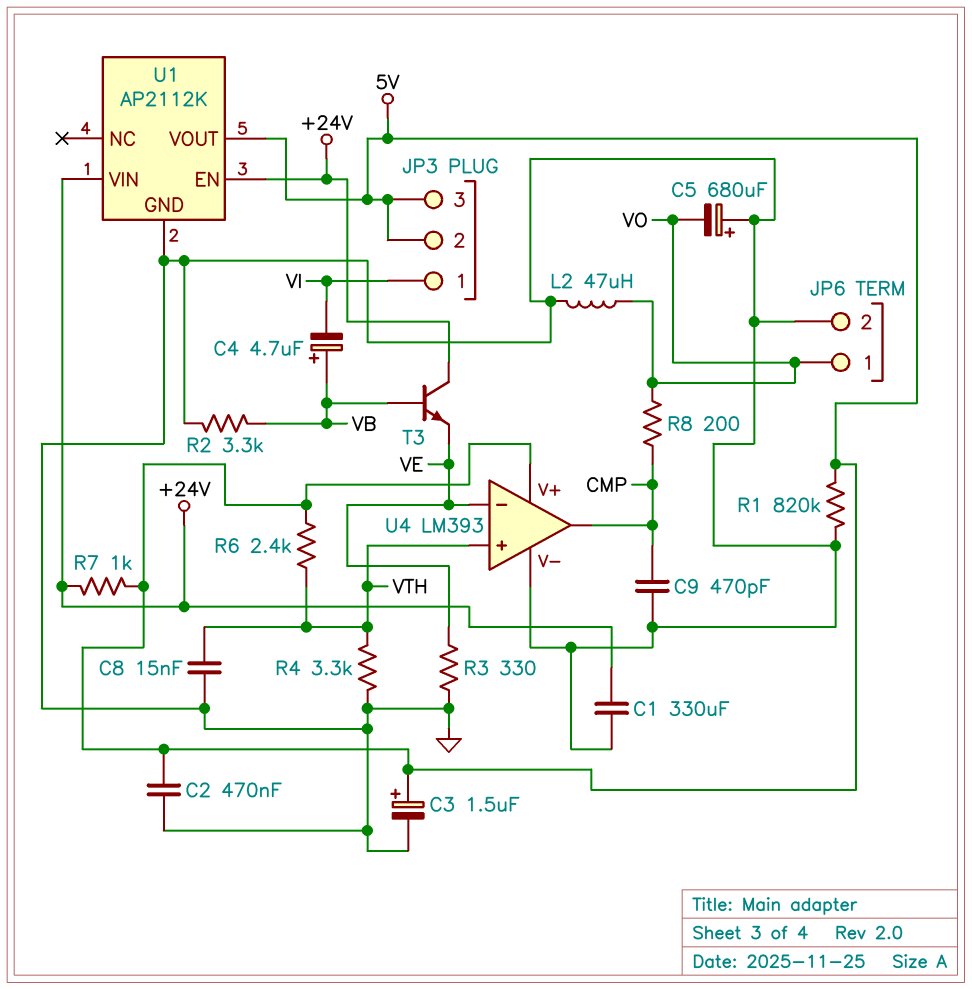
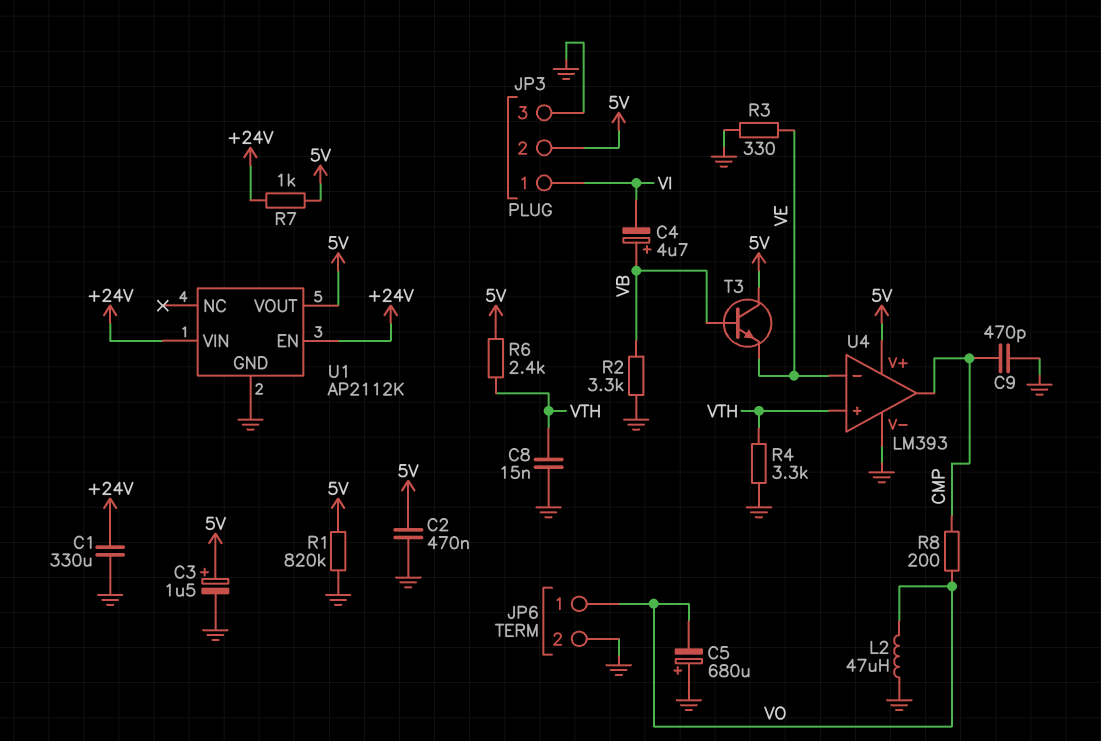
JP3 pin 3: 5V -> GND
T3: NPN (B VB, C +24V, E VE) -> NPN (B VB, C 5V, E VE)

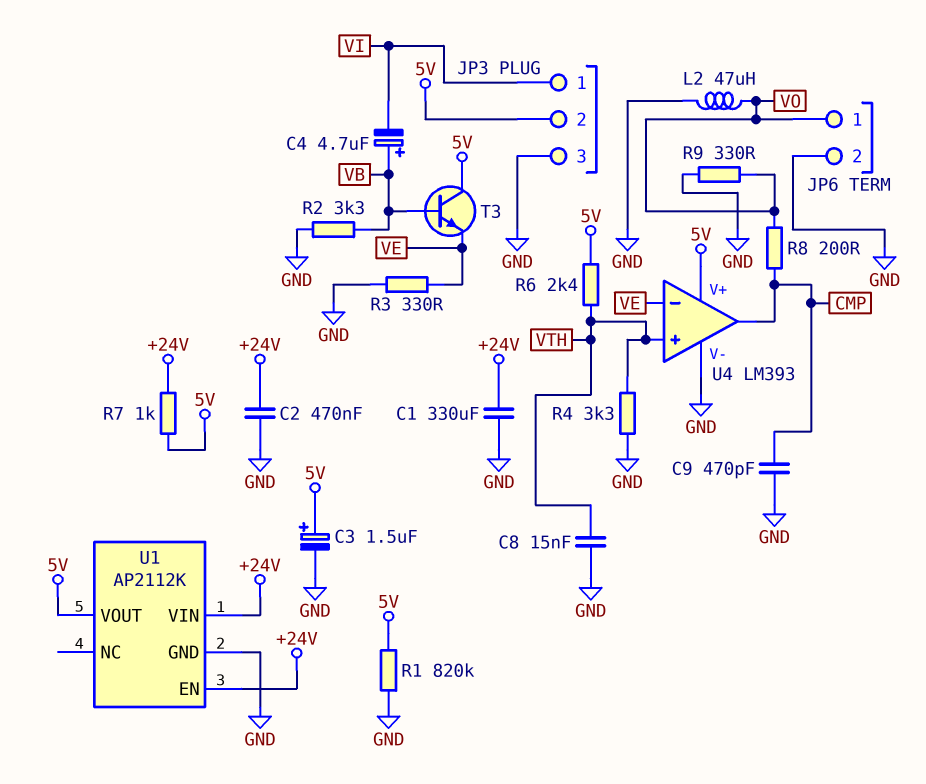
C2: 470nF (5V, GND) -> 470nF (+24V, GND)
C5: 680uF (plus GND, minus VO) -> none
R9: none -> 330 (GND, VO)

